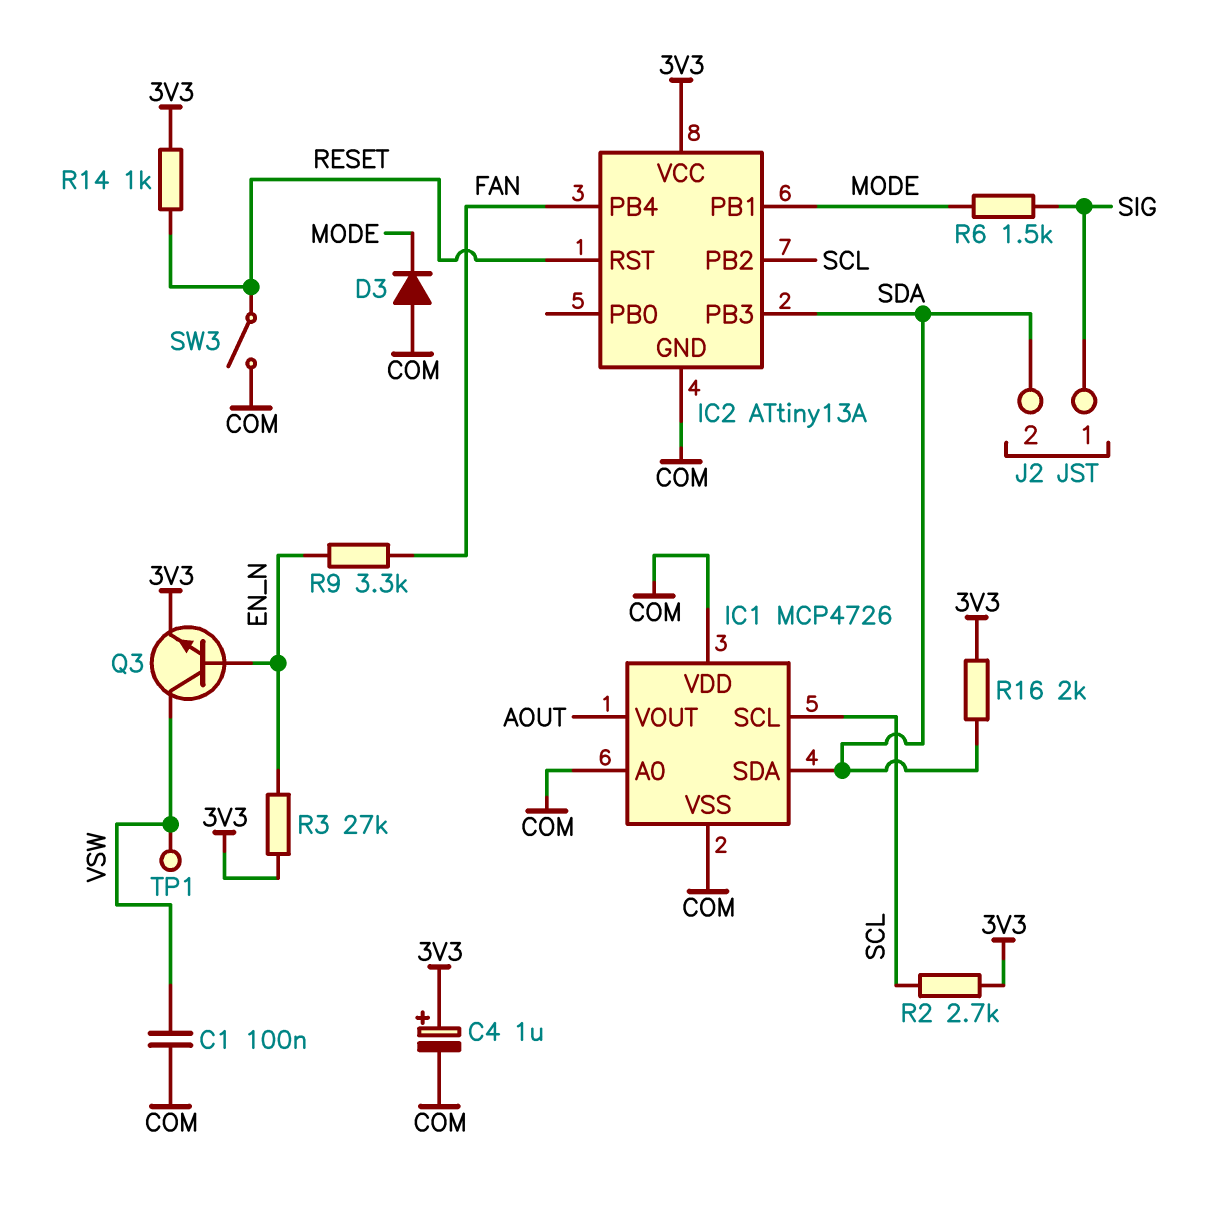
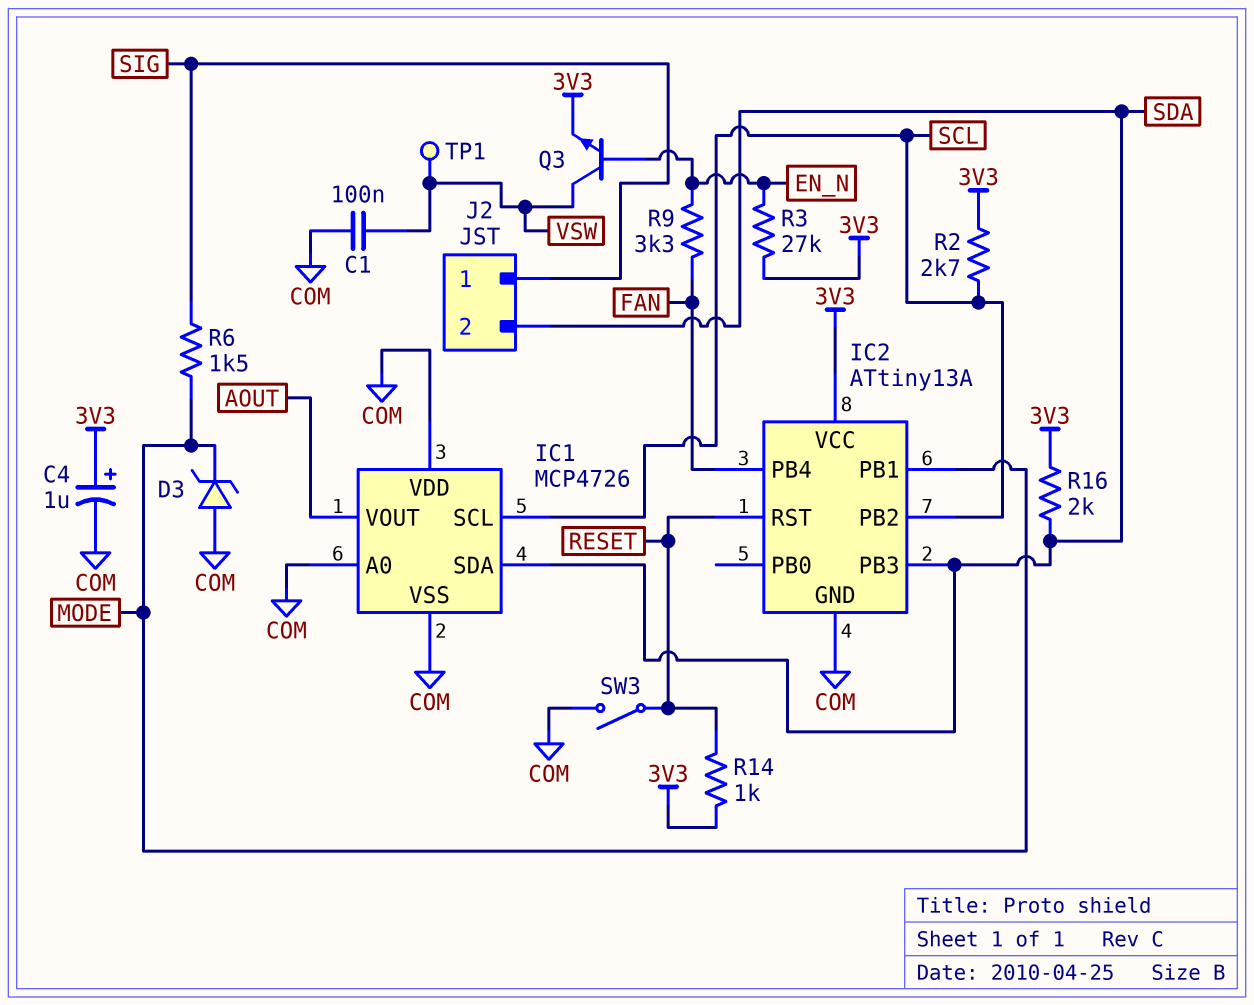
D3: diode (A COM, K MODE) -> zener (A COM, K MODE)

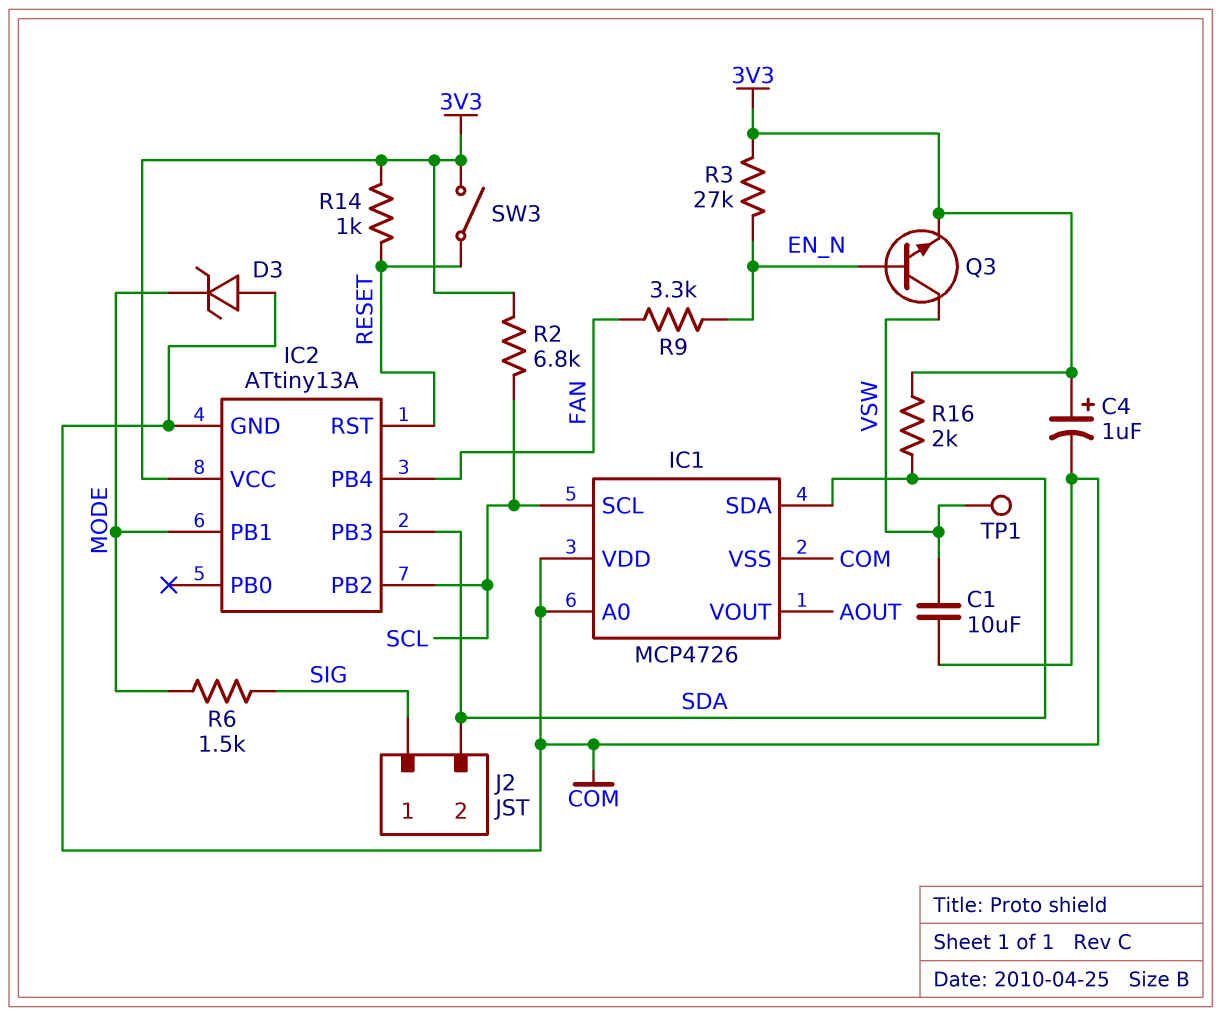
C1: 100nF (COM, VSW) -> 10uF (COM, VSW)
R2: 2.7k (3V3, SCL) -> 6.8k (3V3, SCL)
SW3: switch (COM, RESET) -> switch (3V3, RESET)

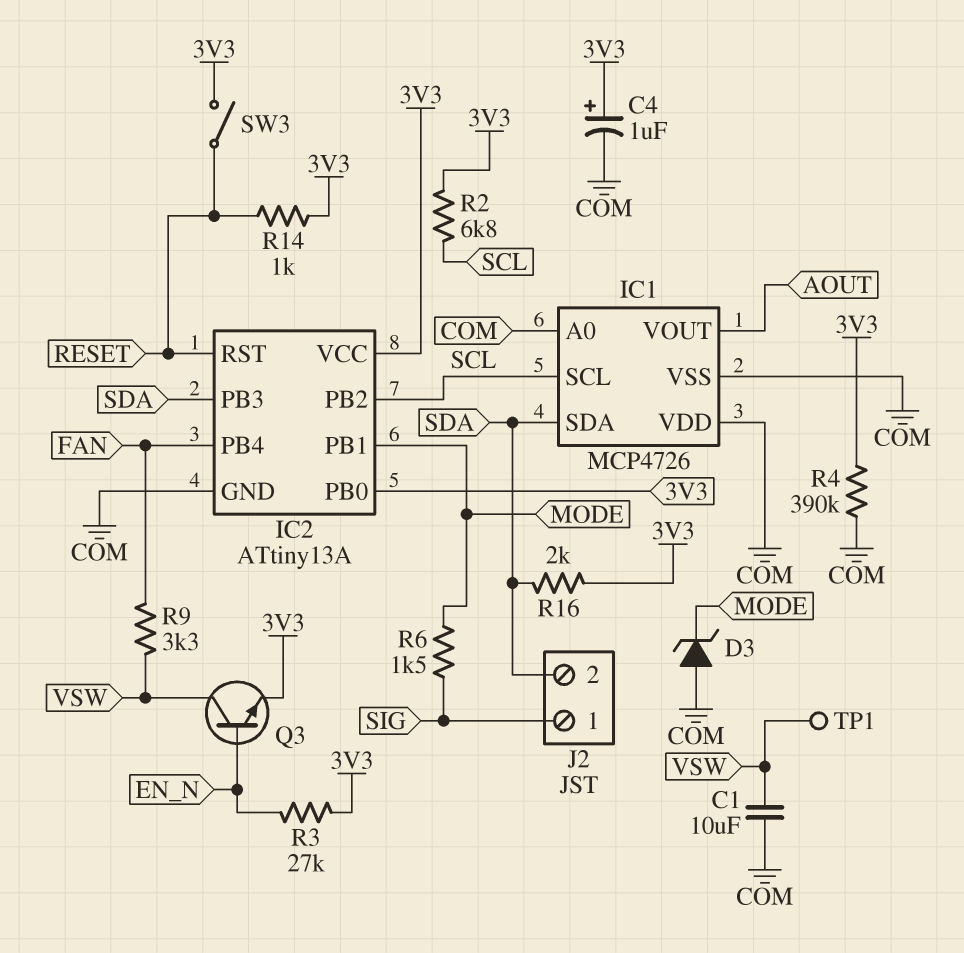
IC2 pin PB0: none -> 3V3
R4: none -> 390k (3V3, COM)
R9: 3.3k (EN_N, FAN) -> 3.3k (FAN, VSW)

